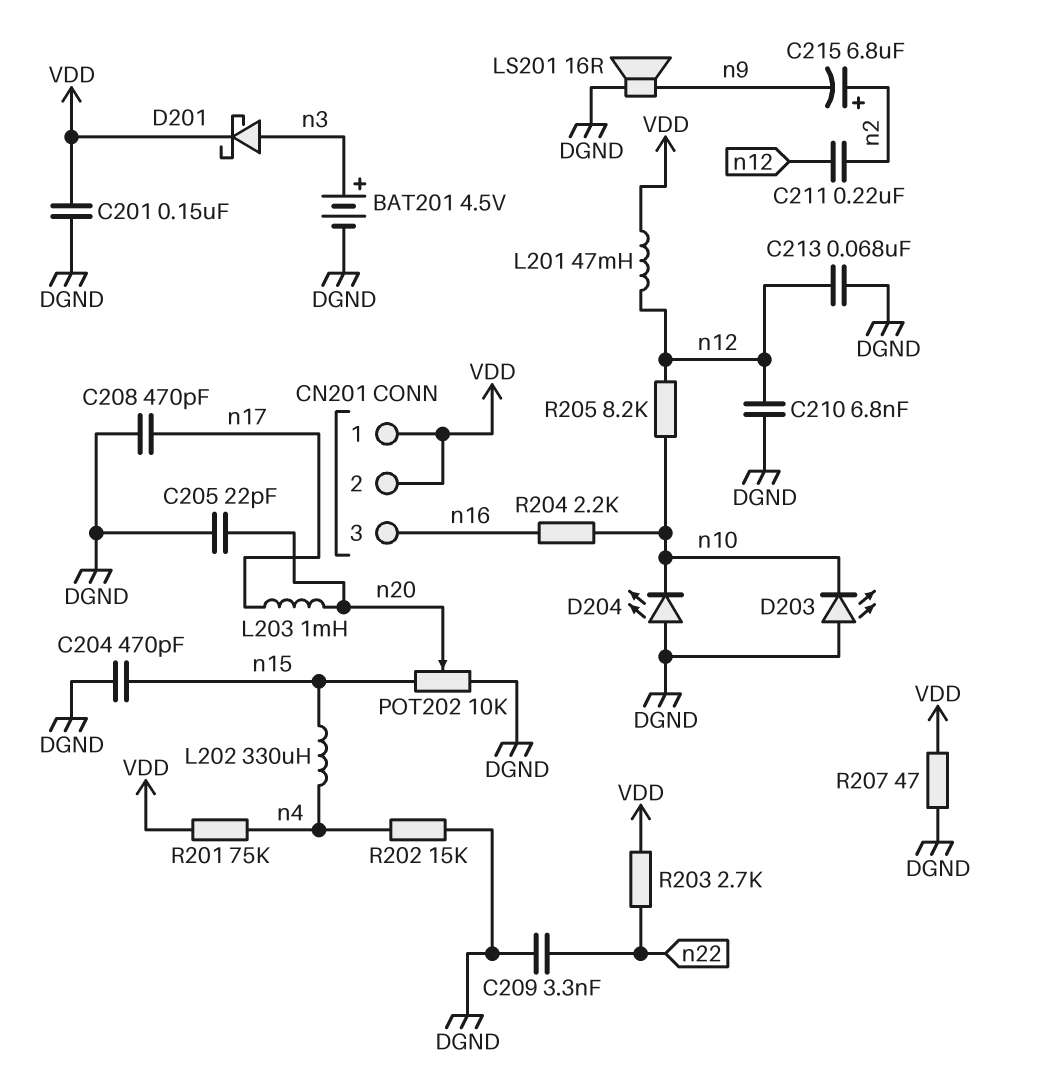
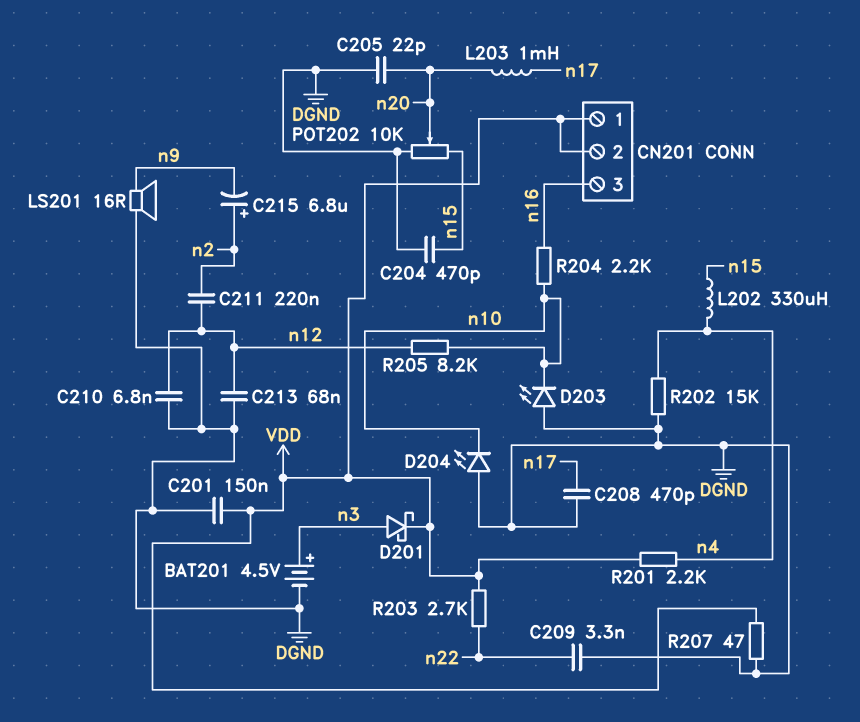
L201: 47mH (VDD, n12) -> none
R201: 75k (VDD, n4) -> 2.2k (VDD, n4)

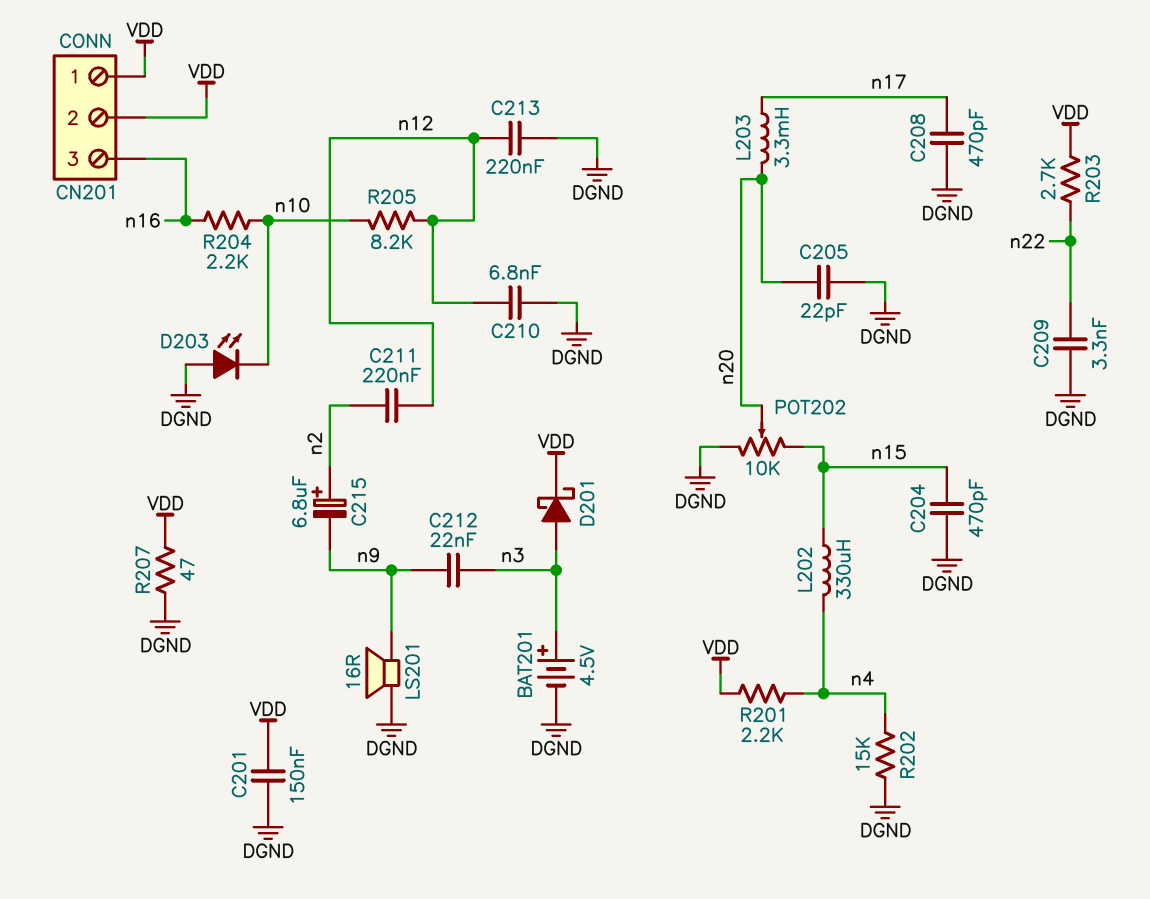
C212: none -> 22nF (n3, n9)
C213: 68nF (DGND, n12) -> 220nF (DGND, n12)
D204: LED (A DGND, K n10) -> none
L203: 1mH (n17, n20) -> 3.3mH (n17, n20)

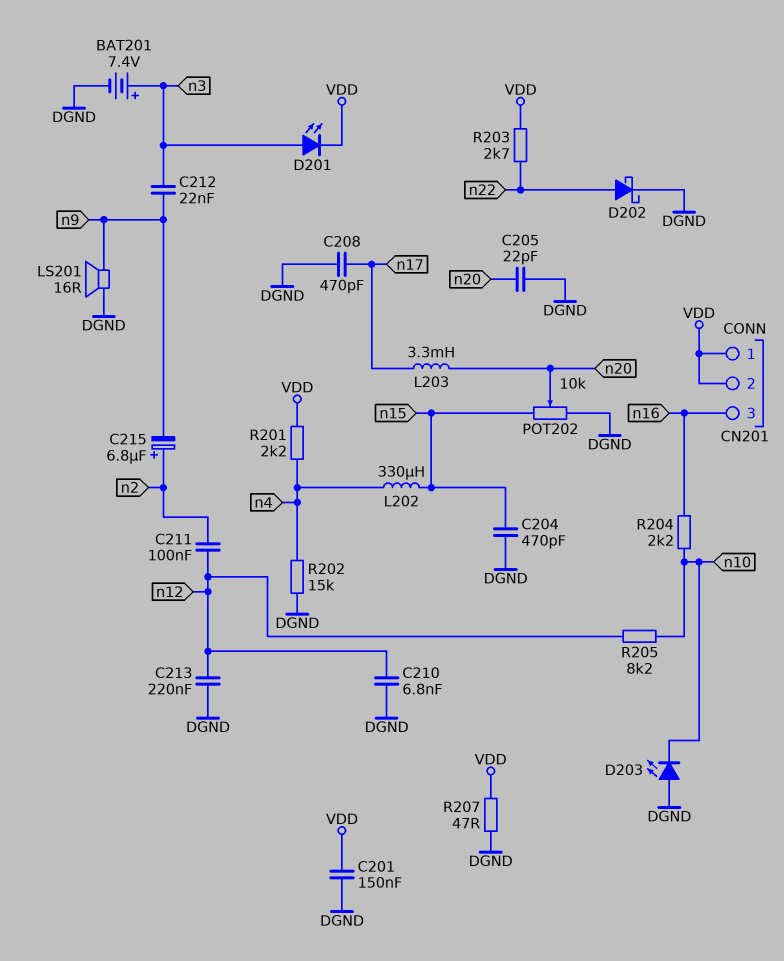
BAT201: 4.5V (plus n3, minus DGND) -> 7.4V (plus n3, minus DGND)
C209: 3.3nF (DGND, n22) -> none
C211: 220nF (n2, n12) -> 100nF (n2, n12)
D201: schottky (A n3, K VDD) -> LED (A n3, K VDD)
D202: none -> schottky (A n22, K DGND)

